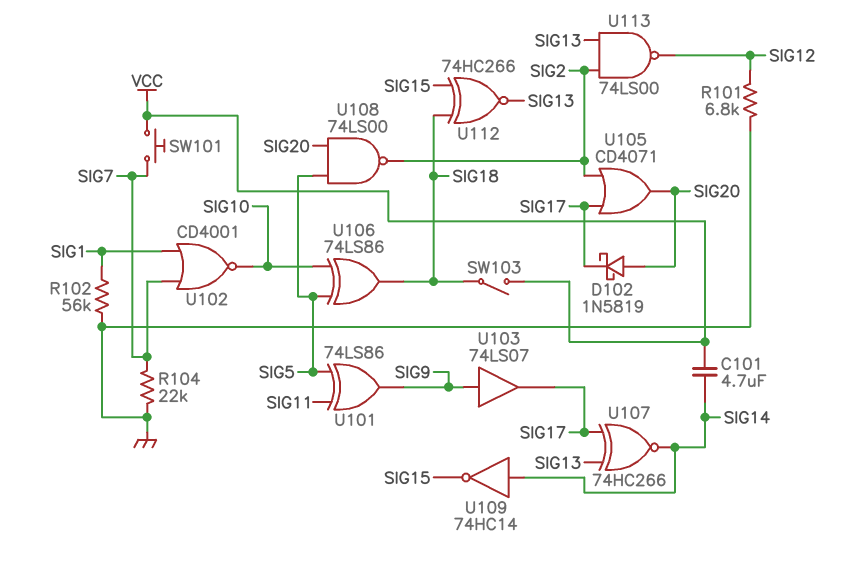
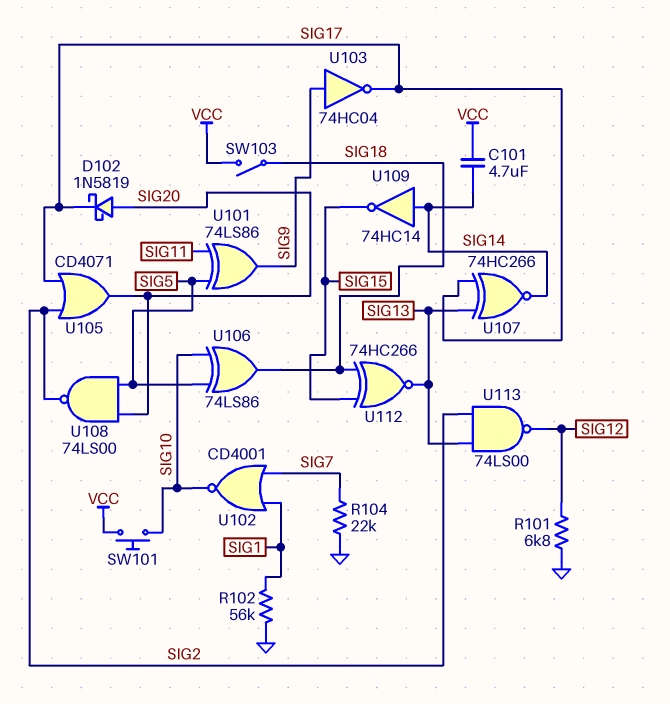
SW101: button (SIG7, VCC) -> button (SIG10, VCC)
U103: buffer 74LS07 (in SIG9, out SIG17) -> NOT 74HC04 (in SIG9, out SIG17)

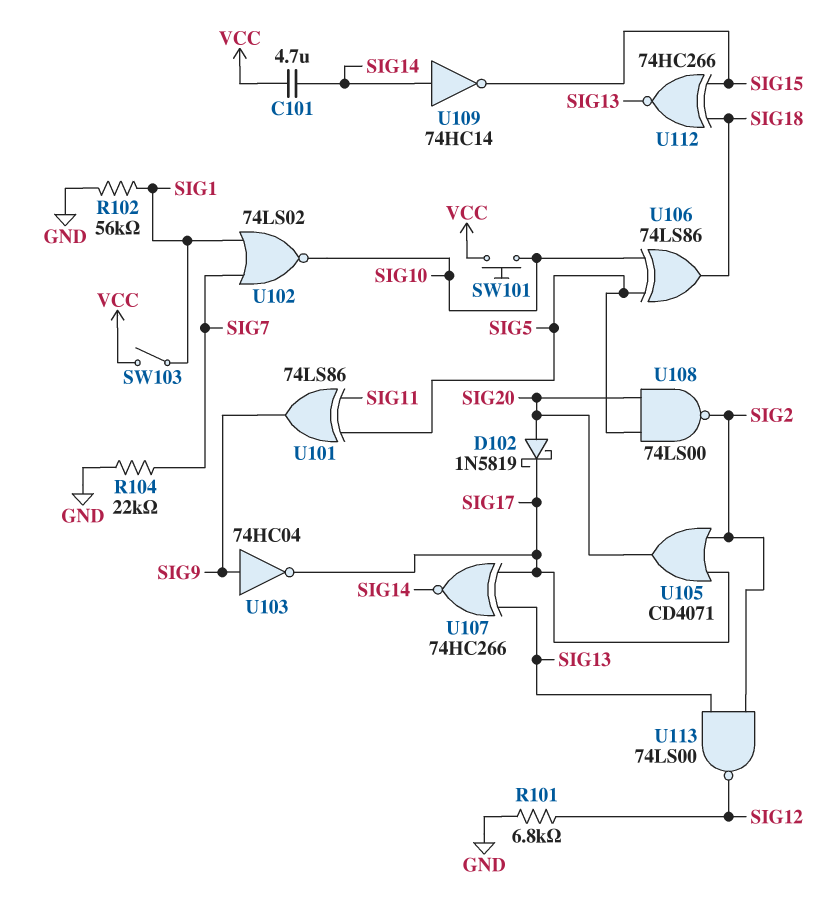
SW103: switch (SIG18, VCC) -> switch (SIG1, VCC)
U102: NOR CD4001 (in SIG1, in SIG7, out SIG10) -> NOR 74LS02 (in SIG1, in SIG7, out SIG10)

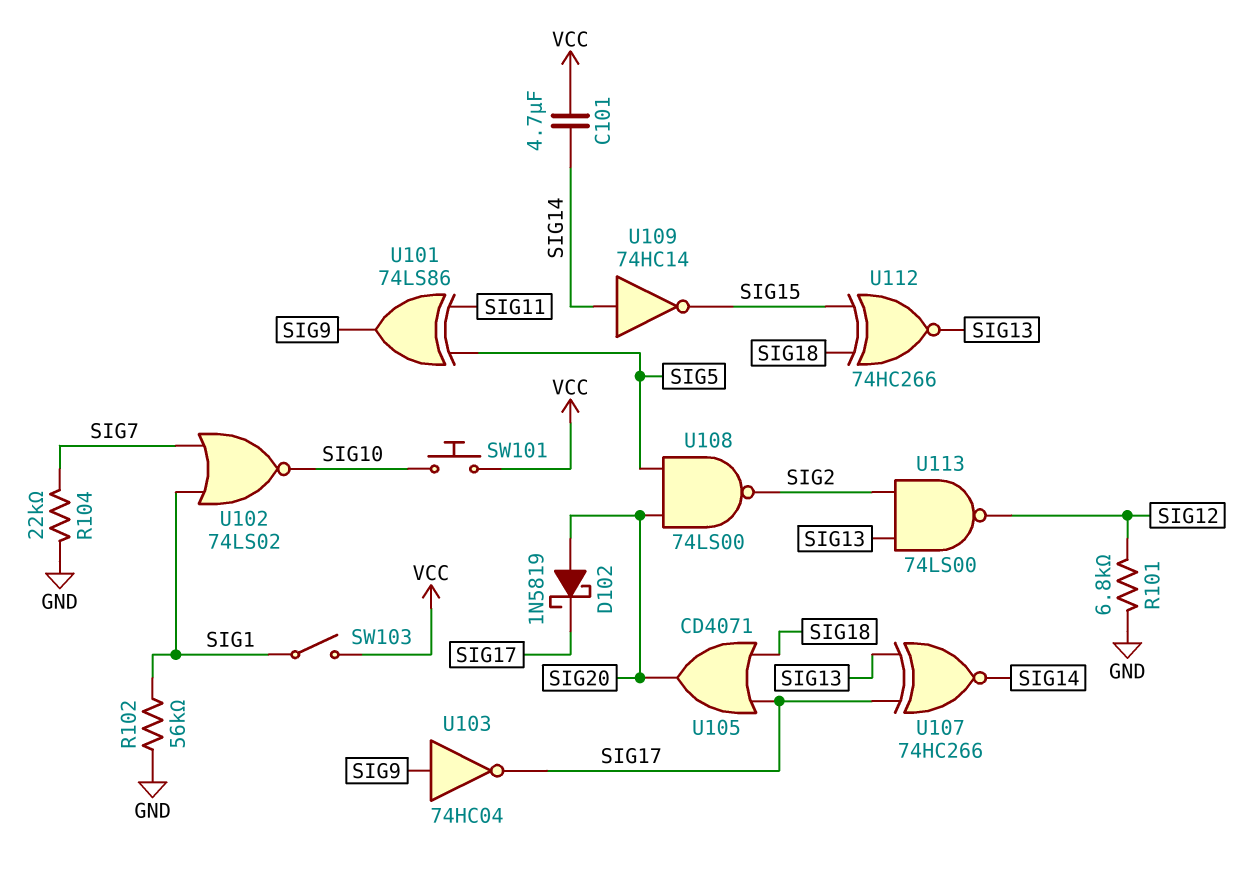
U105: OR CD4071 (in SIG2, in SIG17, out SIG20) -> OR CD4071 (in SIG17, in SIG18, out SIG20)
U106: XOR 74LS86 (in SIG5, in SIG10, out SIG18) -> none

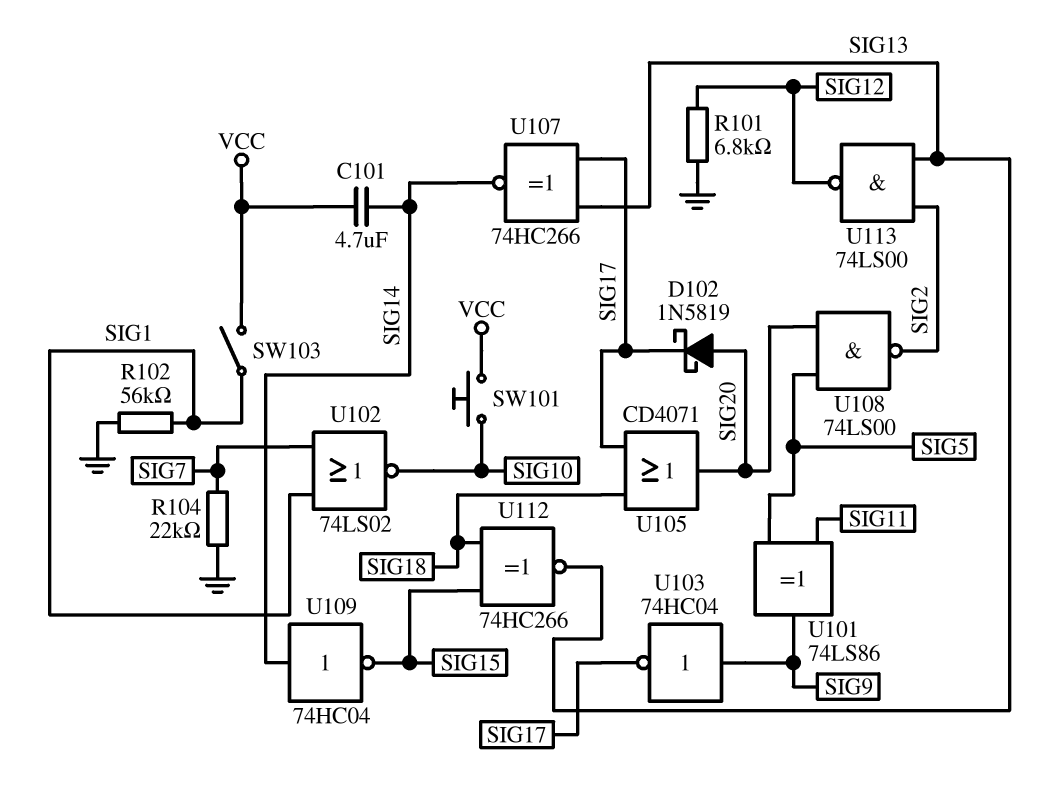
U109: NOT 74HC14 (in SIG14, out SIG15) -> NOT 74HC04 (in SIG14, out SIG15)

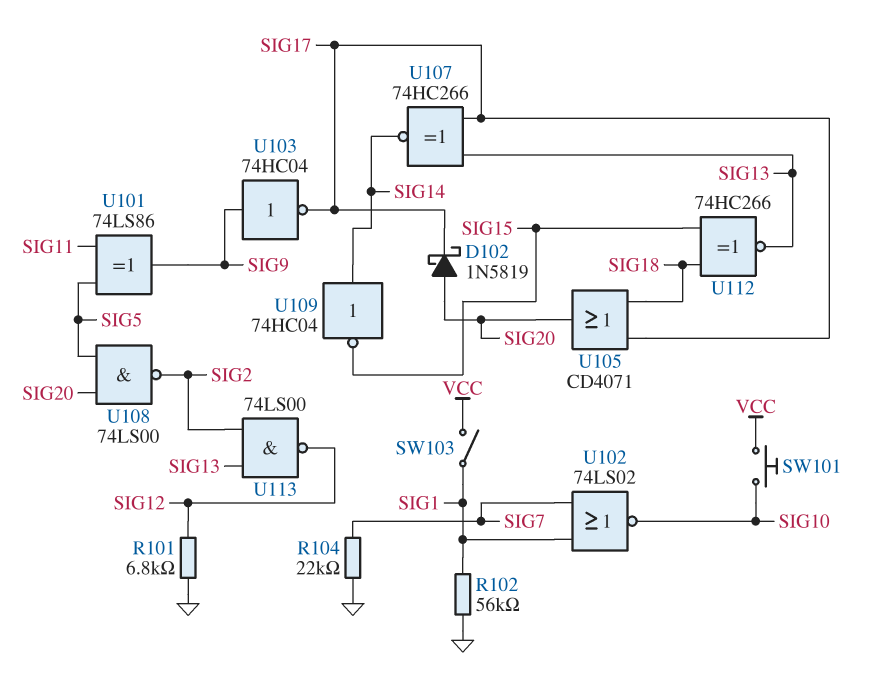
C101: 4.7uF (SIG14, VCC) -> none

